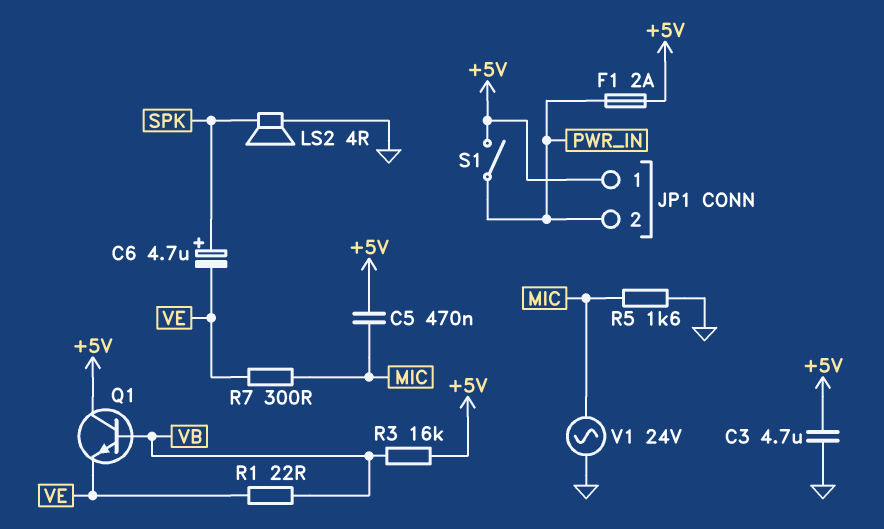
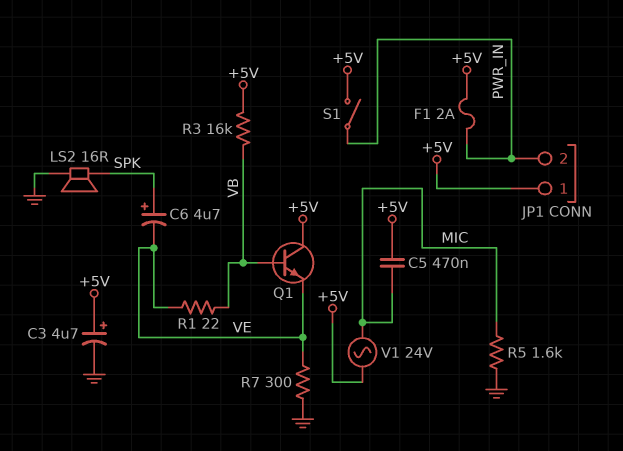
C3: 4.7uF (+5V, GND) -> 4.7uF (plus +5V, minus GND)
LS2: speaker 4R (GND, SPK) -> speaker 16R (GND, SPK)
R7: 300 (MIC, VE) -> 300 (GND, VE)
V1: AC 24V (GND, MIC) -> AC 24V (+5V, MIC)

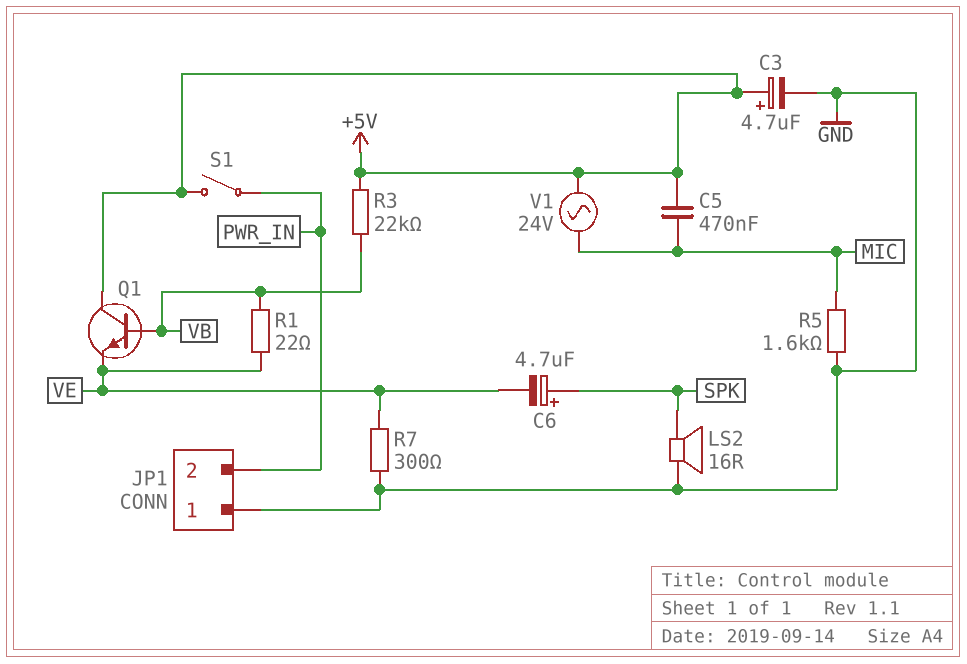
F1: 2A (+5V, PWR_IN) -> none
JP1 pin 1: +5V -> GND
R3: 16k (+5V, VB) -> 22k (+5V, VB)

